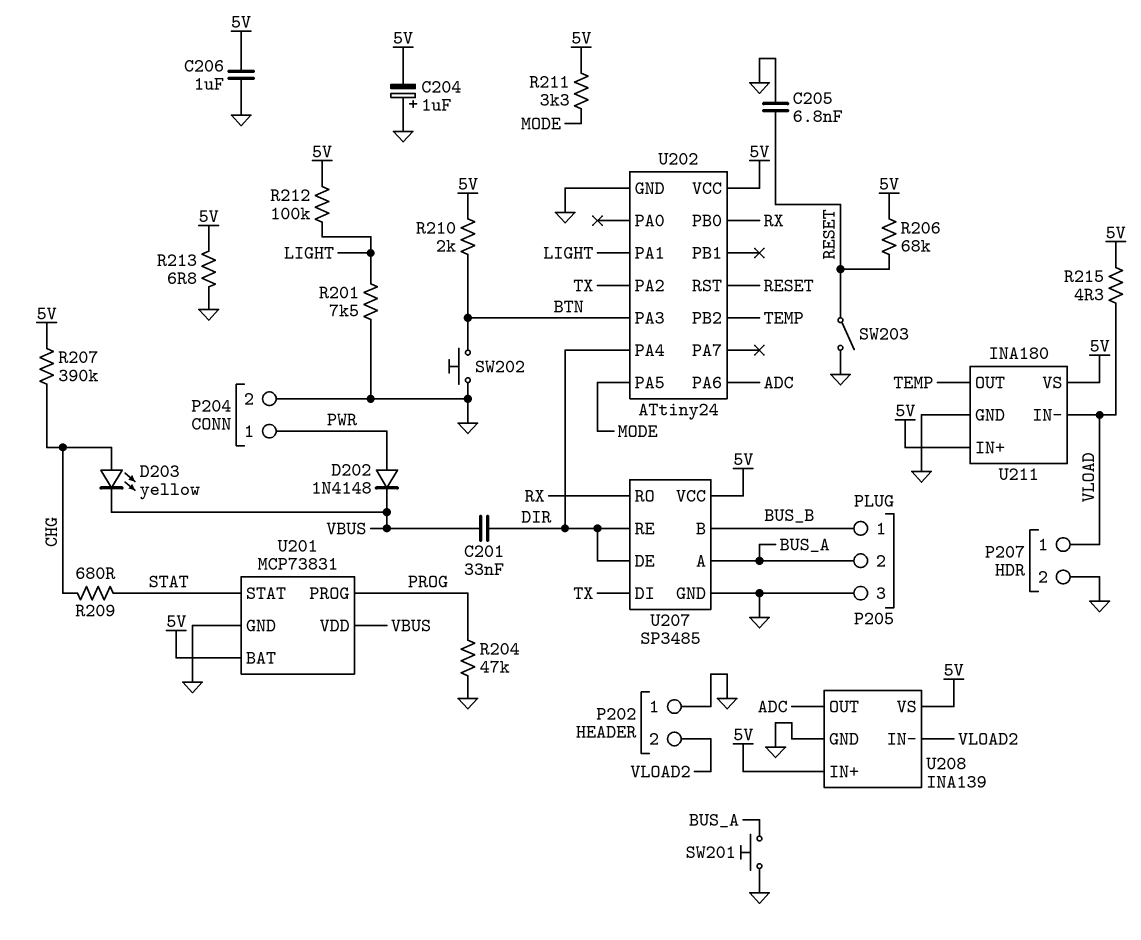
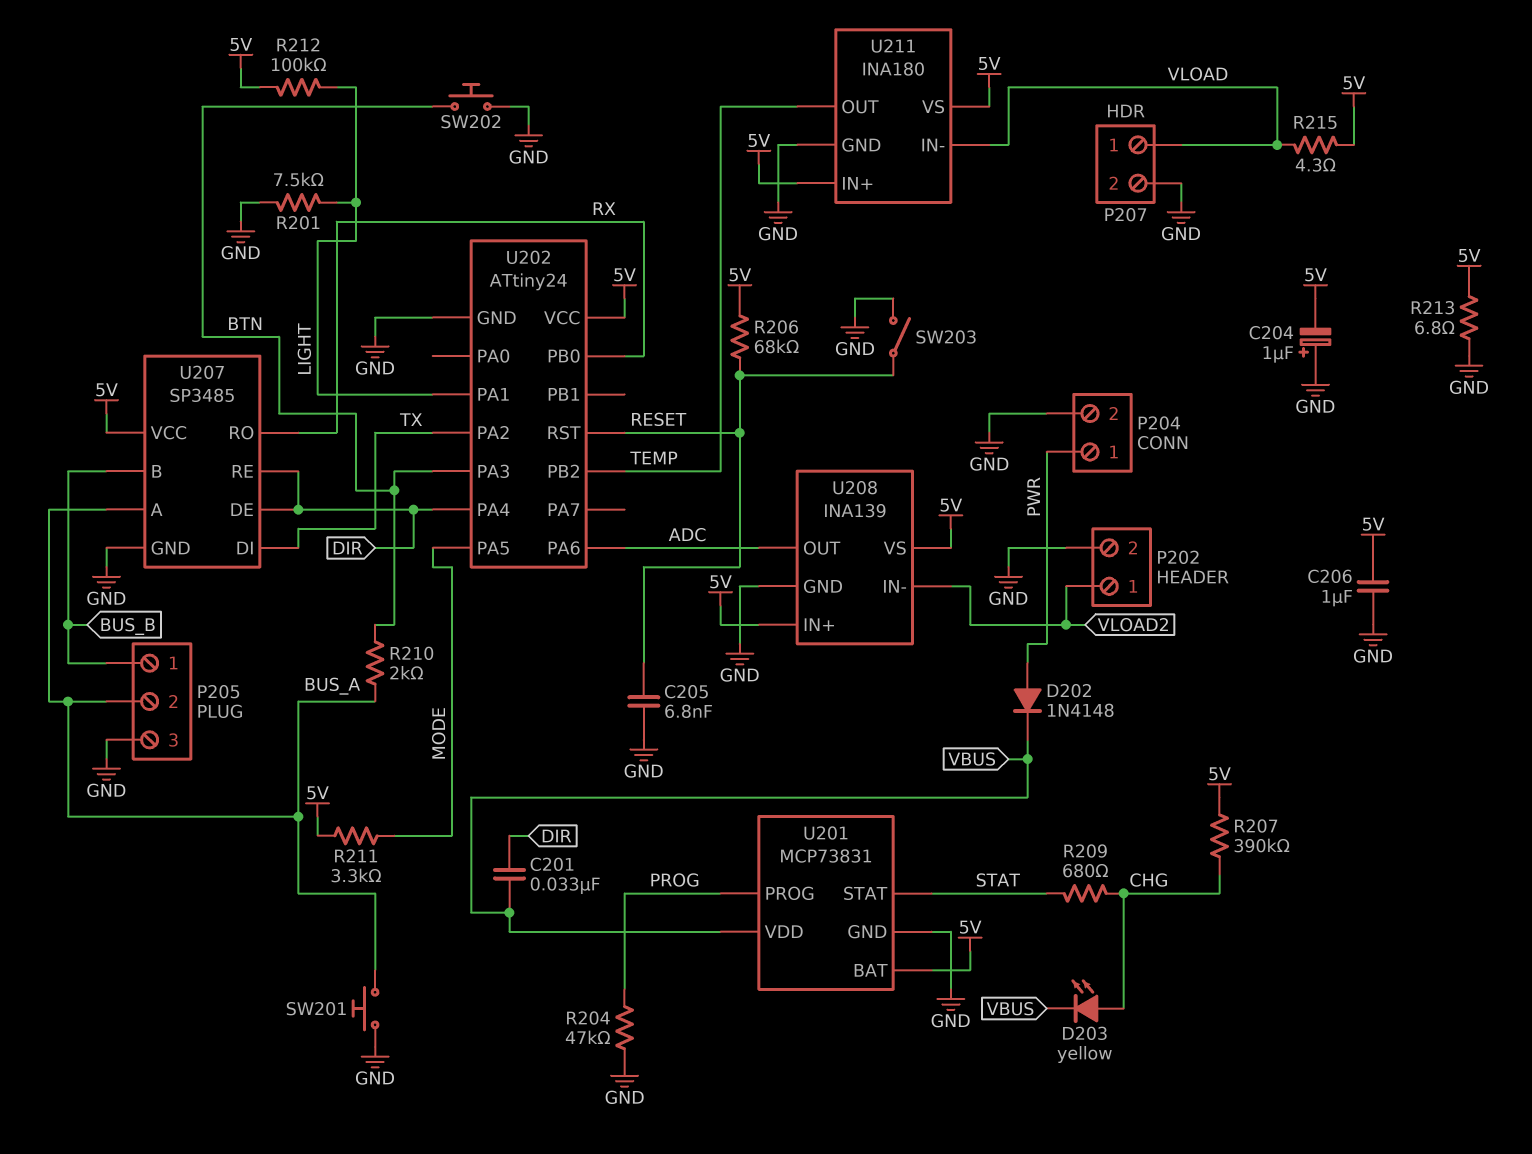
P202 pin 1: GND -> VLOAD2
P202 pin 2: VLOAD2 -> GND
R210: 2k (5V, BTN) -> 2k (BTN, BUS_A)

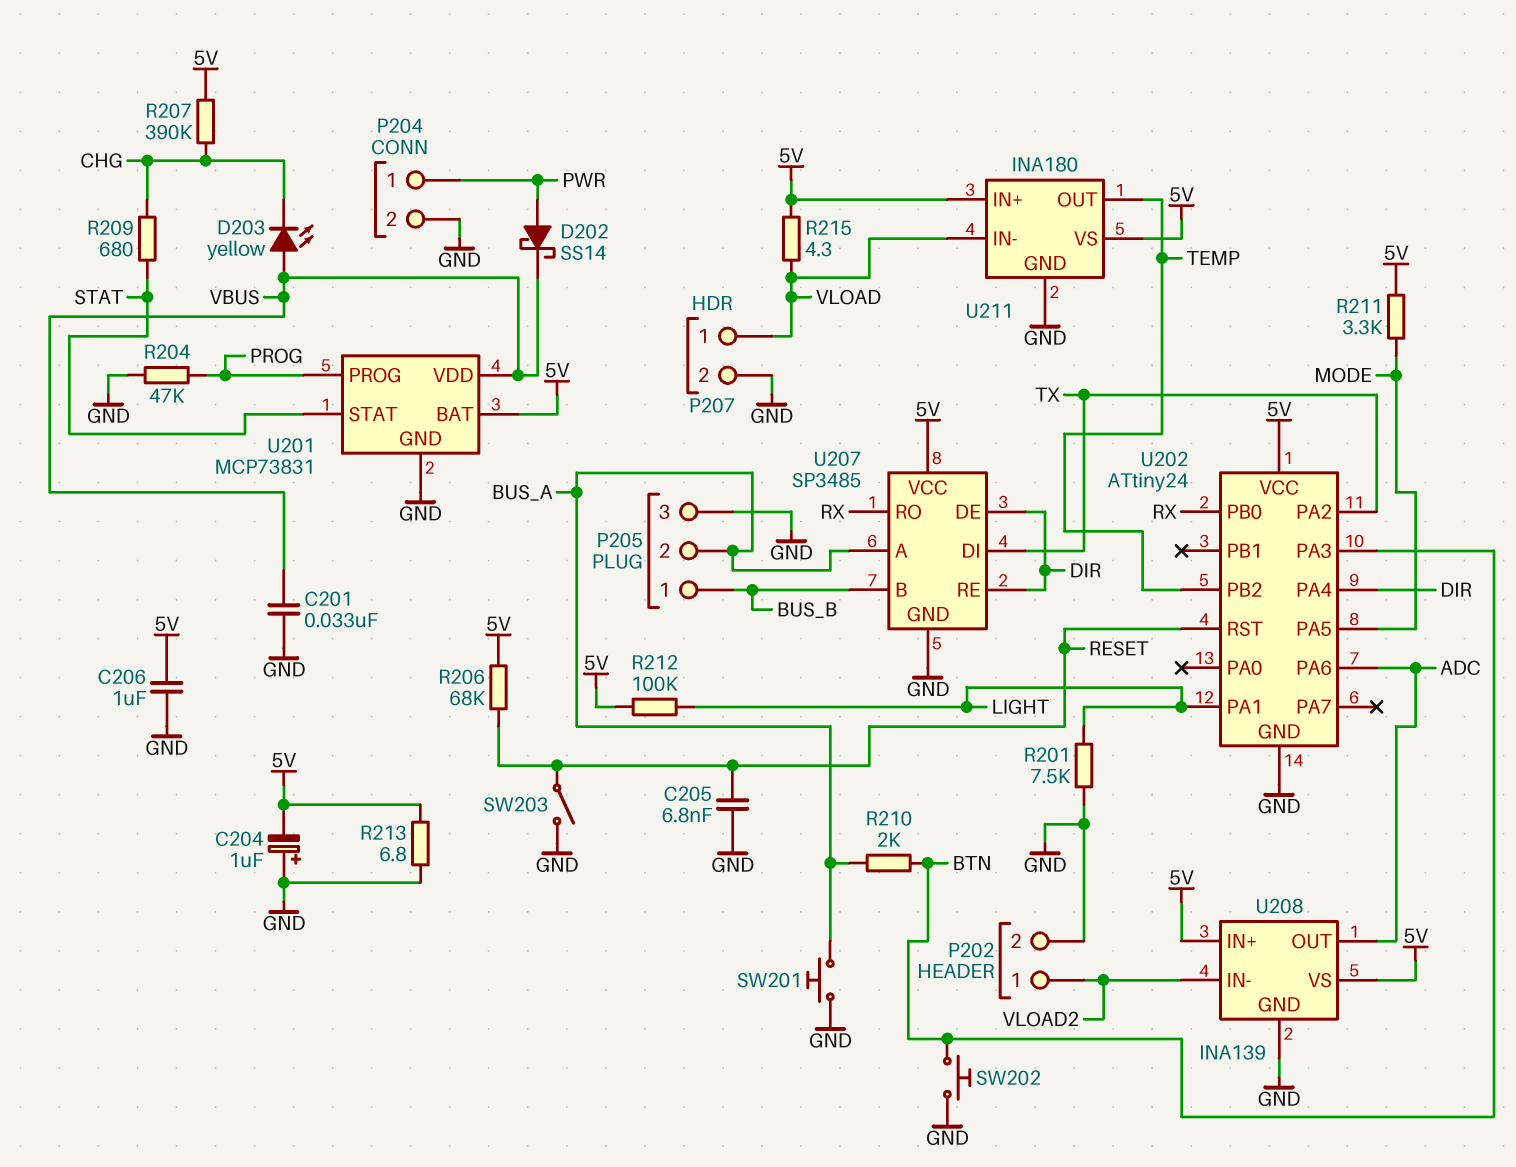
C201: 33nF (DIR, VBUS) -> 33nF (GND, VBUS)
D202: diode 1N4148 (A PWR, K VBUS) -> schottky SS14 (A PWR, K VBUS)
D203: LED yellow (A CHG, K VBUS) -> LED yellow (A VBUS, K CHG)

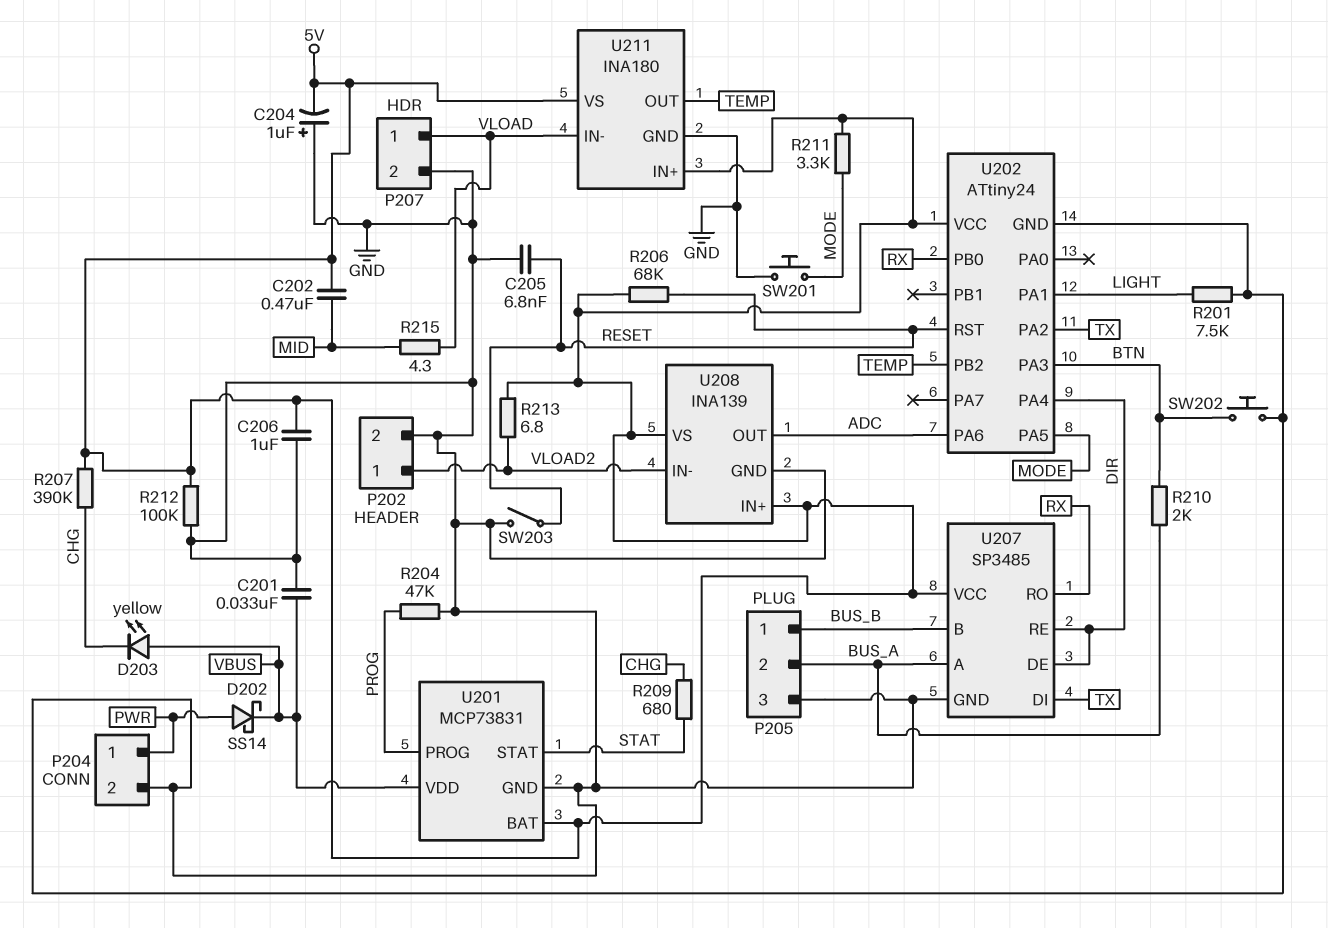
C202: none -> 470nF (5V, MID)
R212: 100k (5V, LIGHT) -> 100k (5V, GND)
R213: 6.8 (5V, GND) -> 6.8 (5V, VLOAD2)
R215: 4.3 (5V, VLOAD) -> 4.3 (MID, VLOAD)
SW201: button (BUS_A, GND) -> button (GND, MODE)

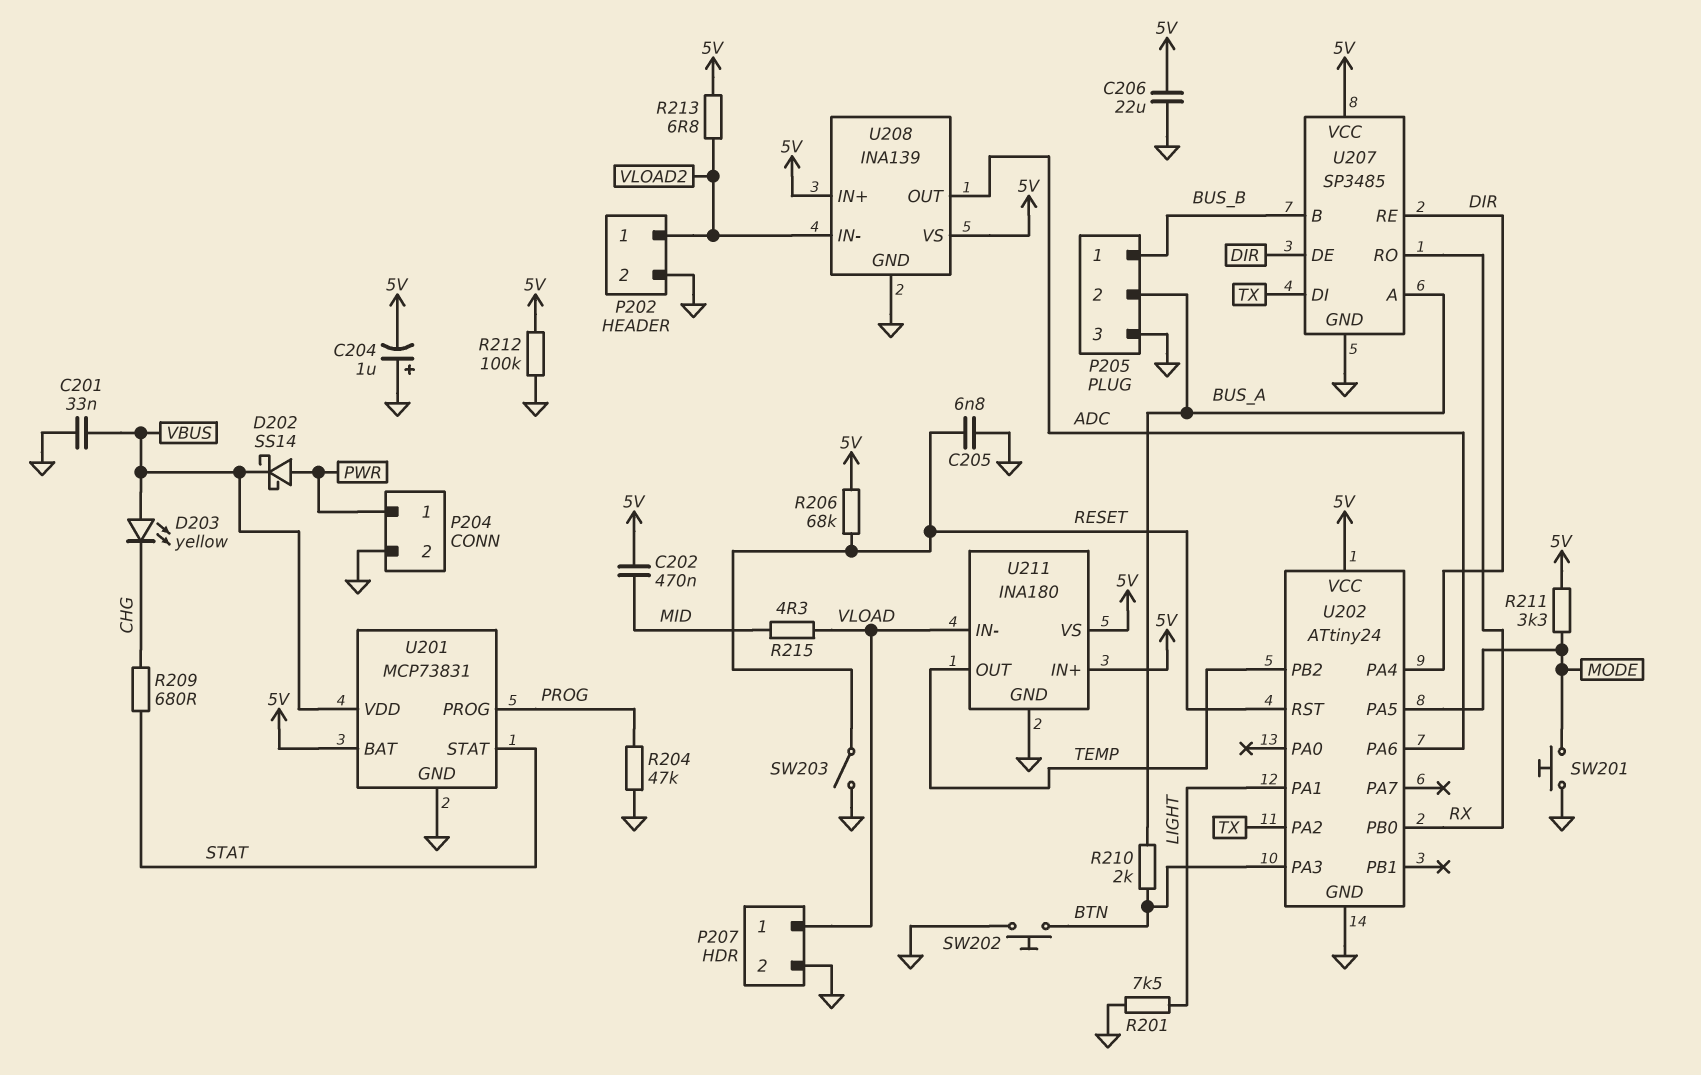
C206: 1uF (5V, GND) -> 22uF (5V, GND)
R207: 390k (5V, CHG) -> none

